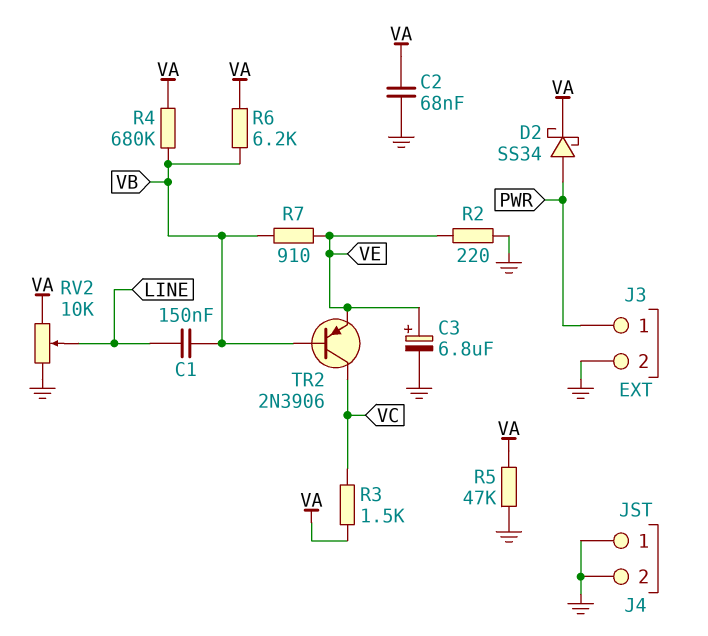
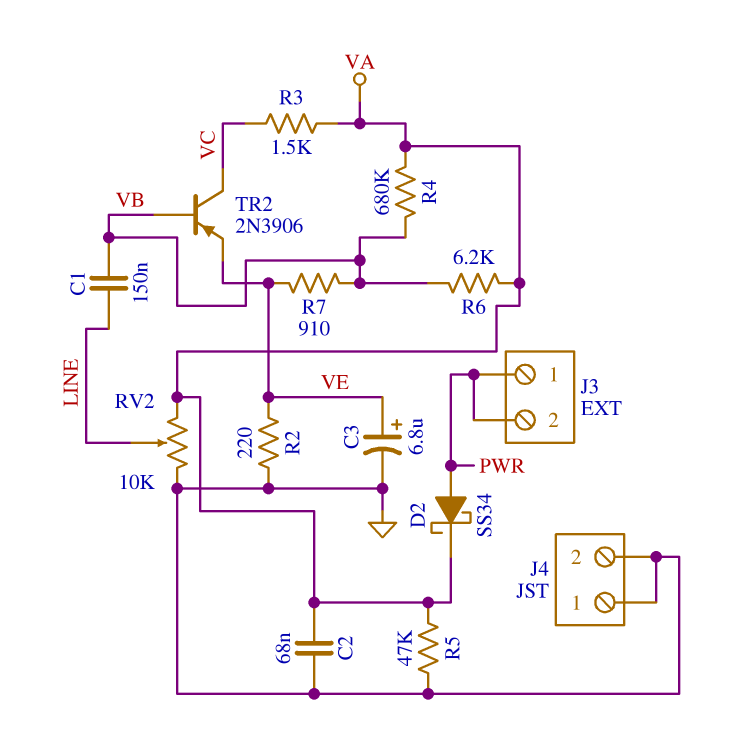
J3 pin 2: GND -> PWR

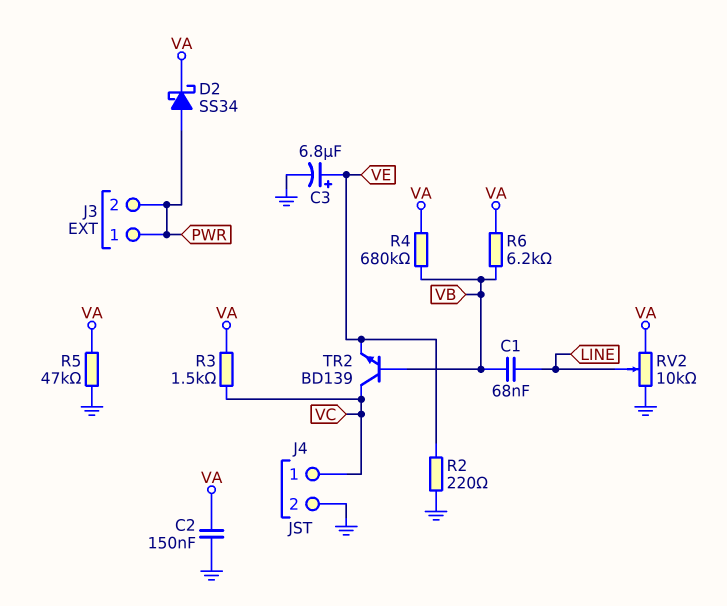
C1: 150nF (LINE, VB) -> 68nF (LINE, VB)
C2: 68nF (GND, VA) -> 150nF (GND, VA)
J4 pin 1: GND -> VC
R7: 910 (VB, VE) -> none
TR2: PNP 2N3906 (B VB, C VC, E VE) -> NPN BD139 (B VB, C VC, E VE)

